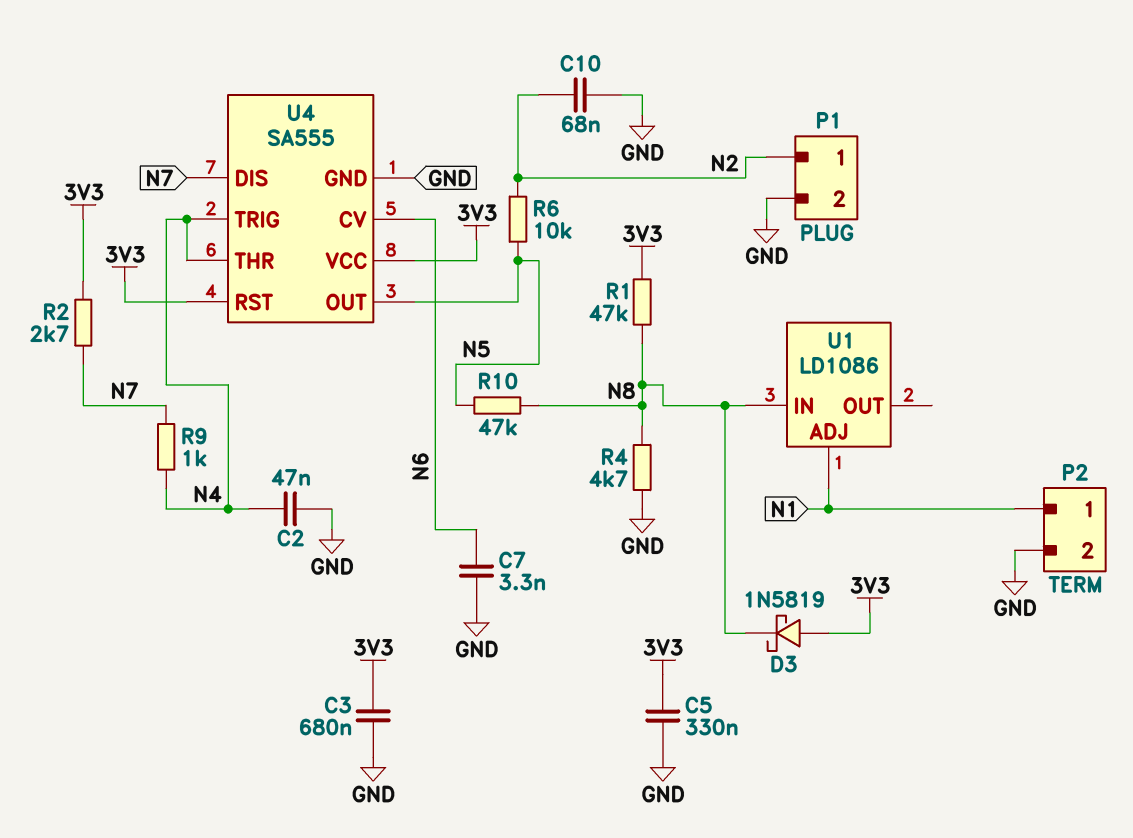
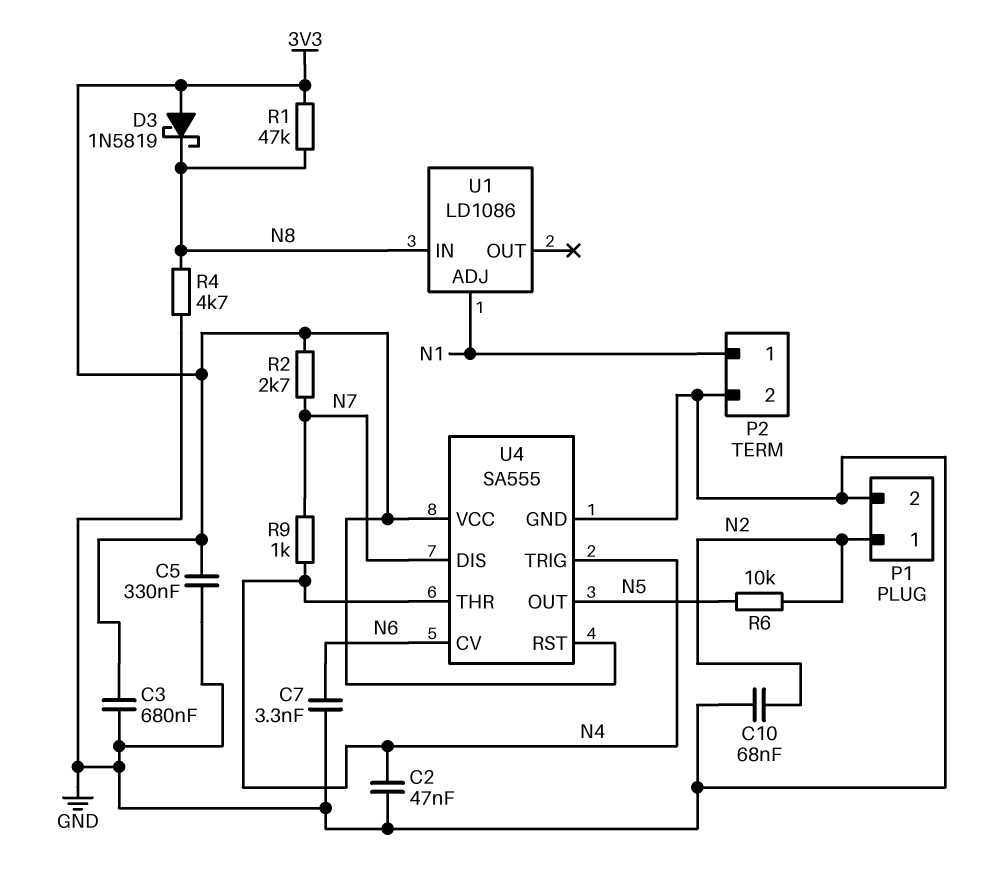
R10: 47k (N5, N8) -> none

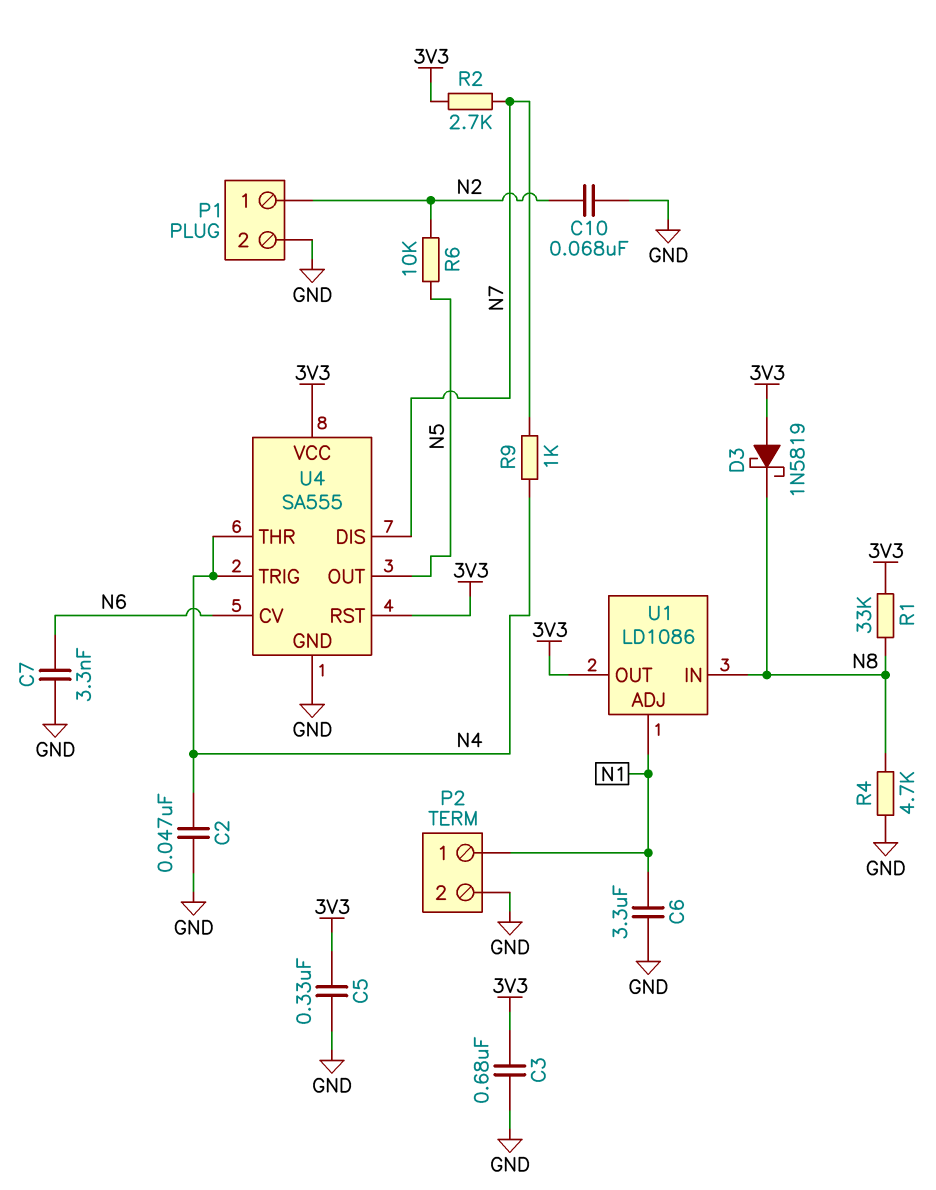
C6: none -> 3.3uF (GND, N1)
R1: 47k (3V3, N8) -> 33k (3V3, N8)
U1 pin OUT: none -> 3V3

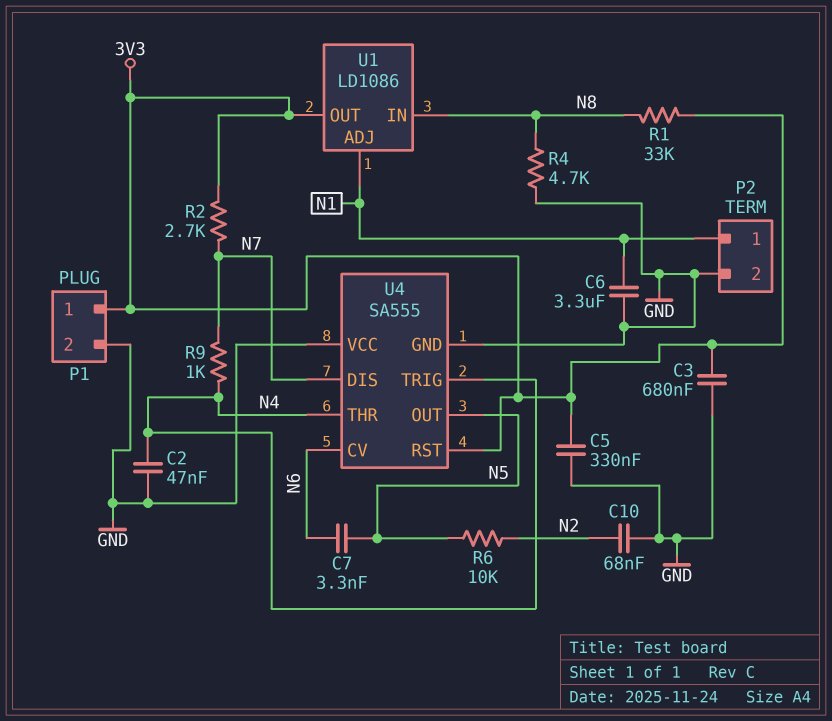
C7: 3.3nF (GND, N6) -> 3.3nF (N5, N6)
D3: schottky 1N5819 (A 3V3, K N8) -> none
P1 pin 1: N2 -> 3V3
U4 pin VCC: 3V3 -> GND

